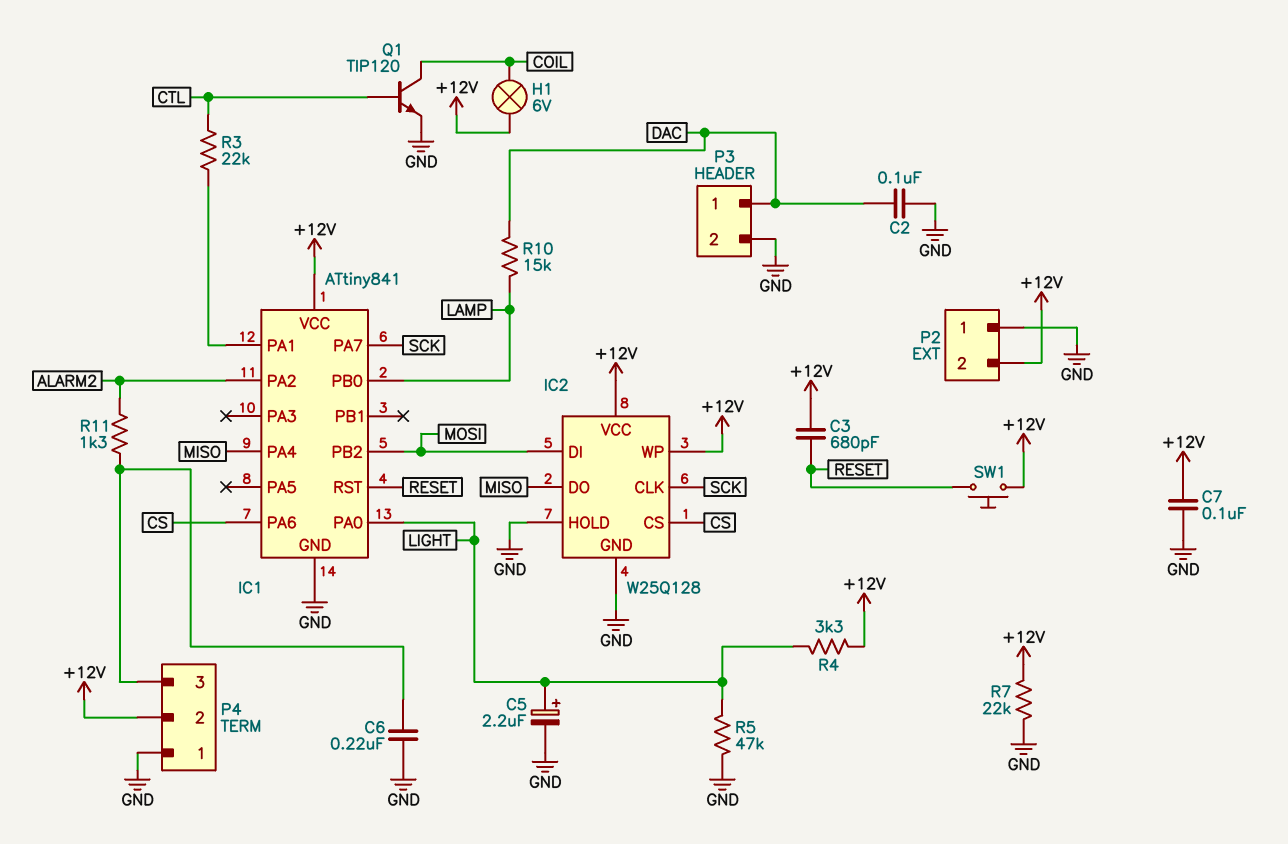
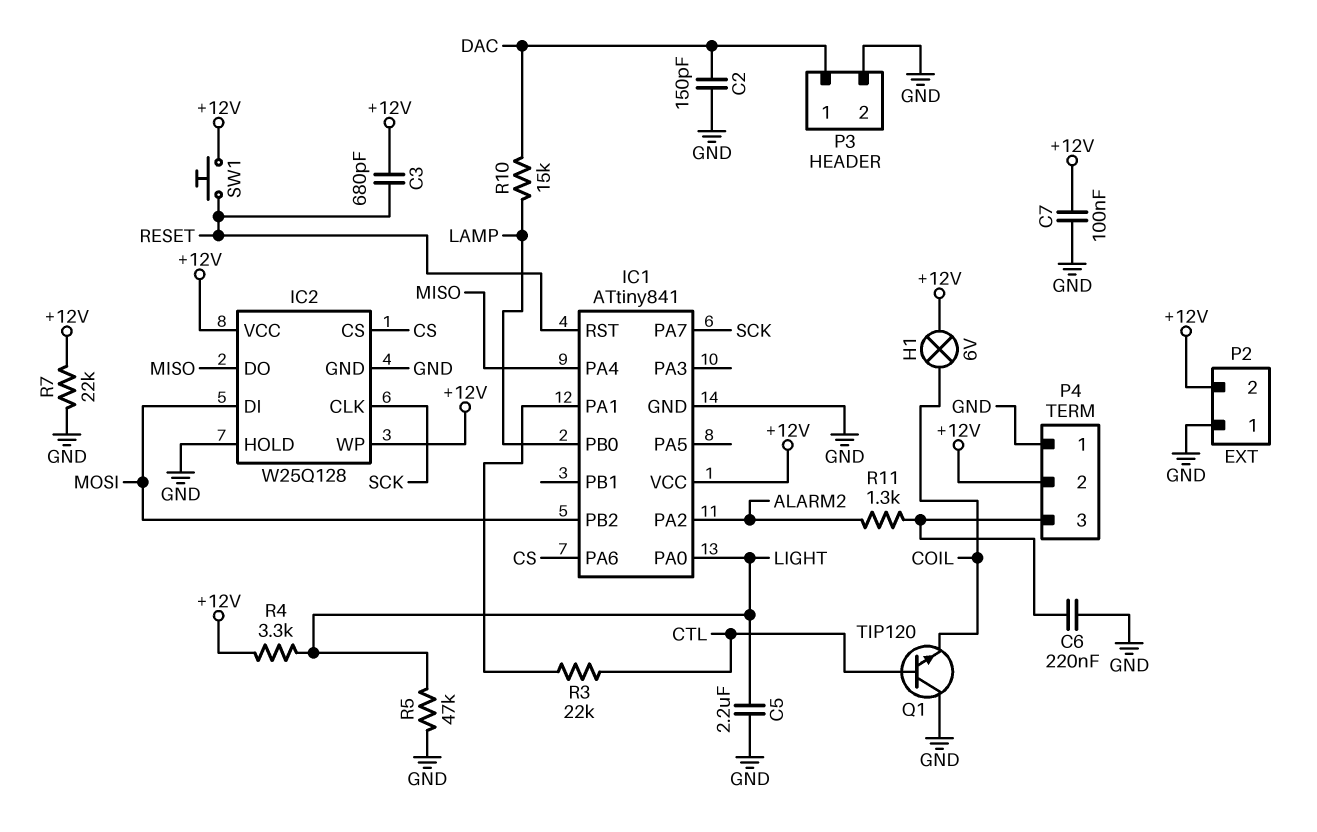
C2: 100nF (DAC, GND) -> 150pF (DAC, GND)
C5: 2.2uF (plus LIGHT, minus GND) -> 2.2uF (GND, LIGHT)
Q1: NPN TIP120 (B CTL, C COIL, E GND) -> NPN TIP120 (B CTL, C GND, E COIL)

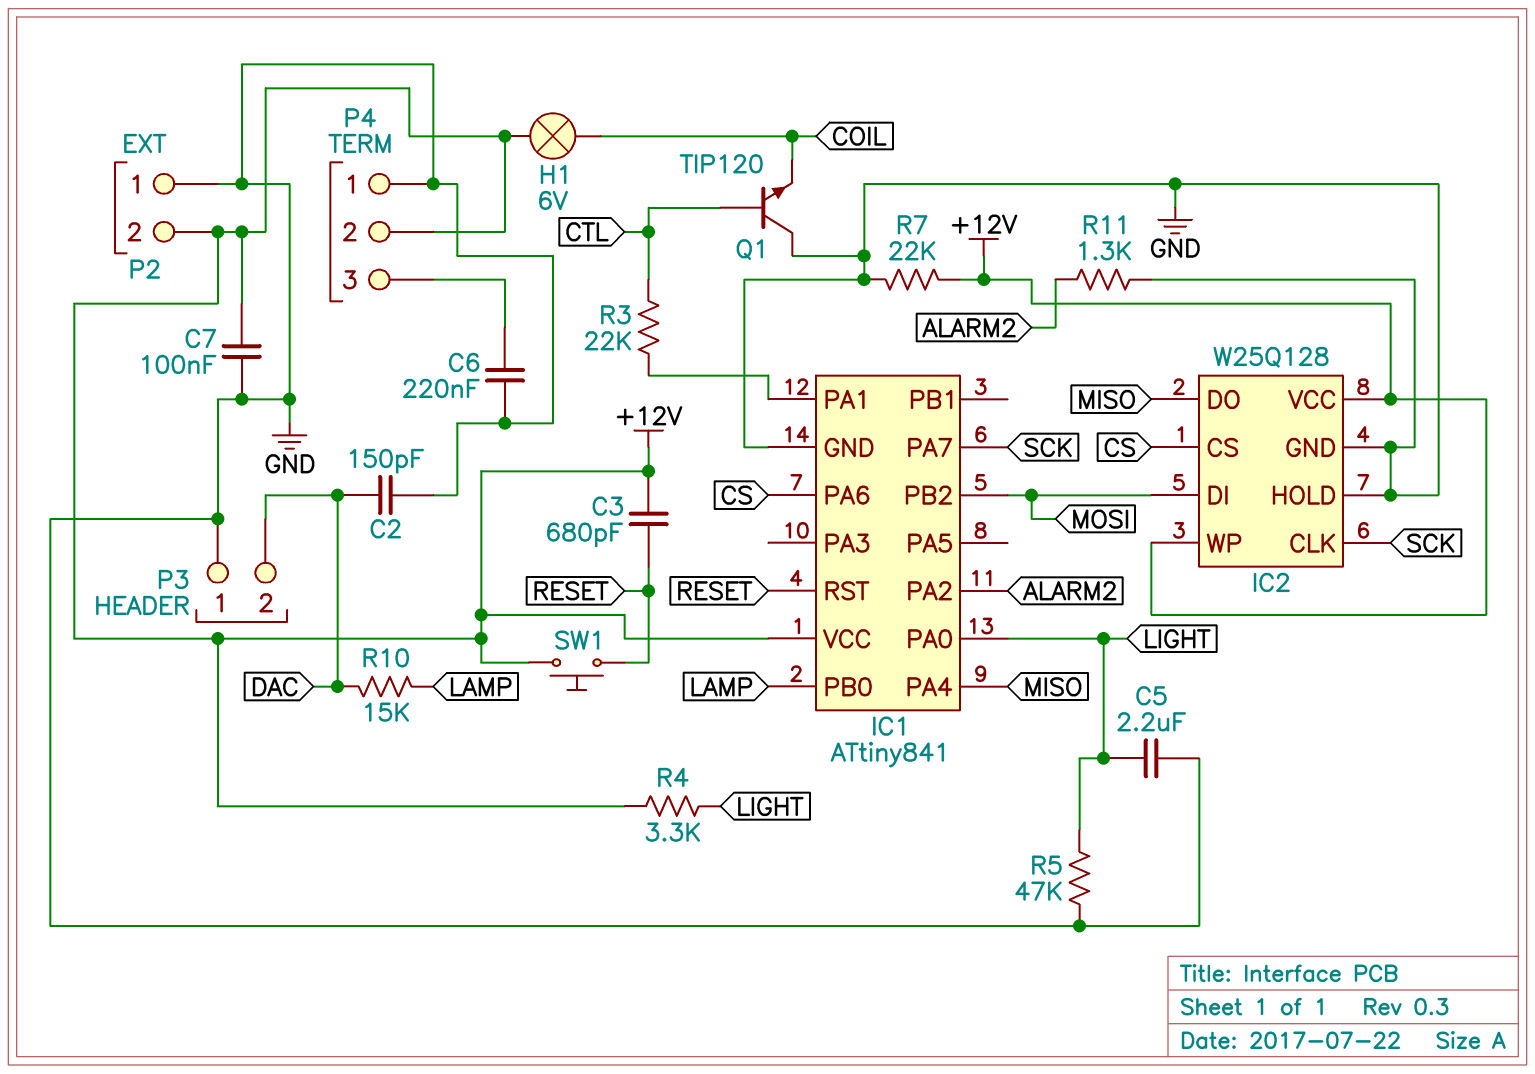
P3 pin 1: DAC -> GND
P3 pin 2: GND -> DAC
R11: 1.3k (ALARM2, P4/3) -> 1.3k (ALARM2, GND)

